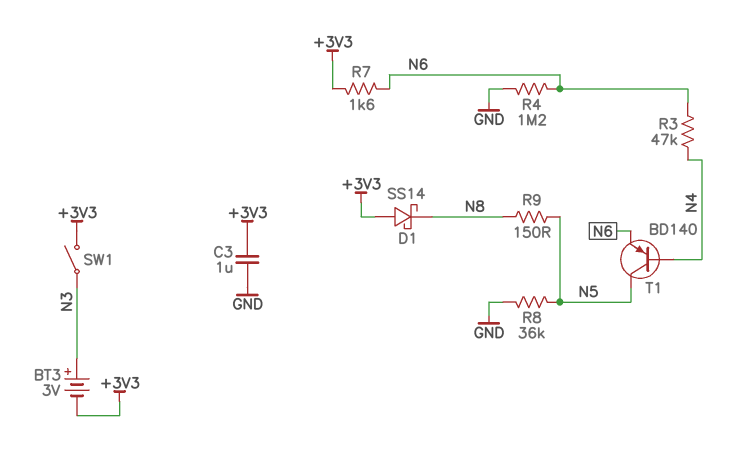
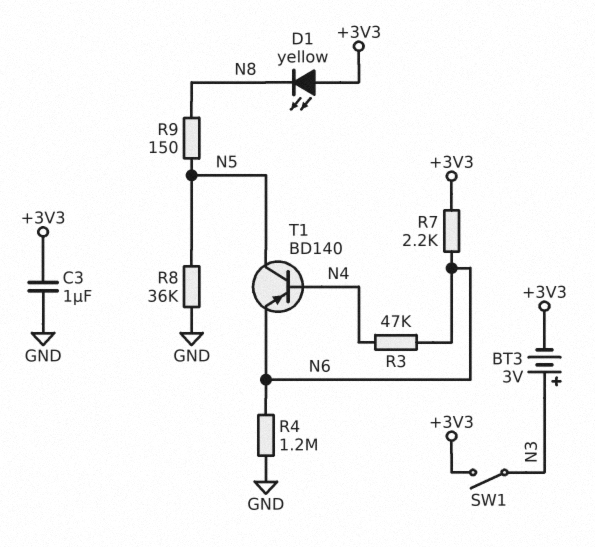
D1: schottky SS14 (A +3V3, K N8) -> LED yellow (A +3V3, K N8)
R7: 1.6k (+3V3, N6) -> 2.2k (+3V3, N6)

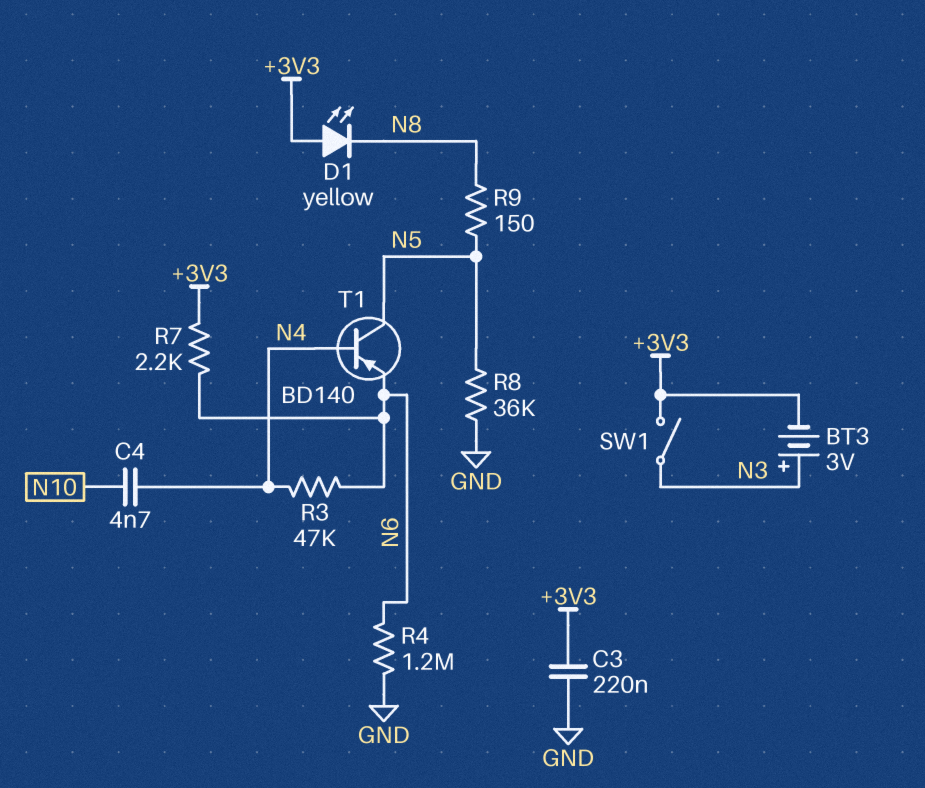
C3: 1uF (+3V3, GND) -> 220nF (+3V3, GND)
C4: none -> 4.7nF (N4, N10)

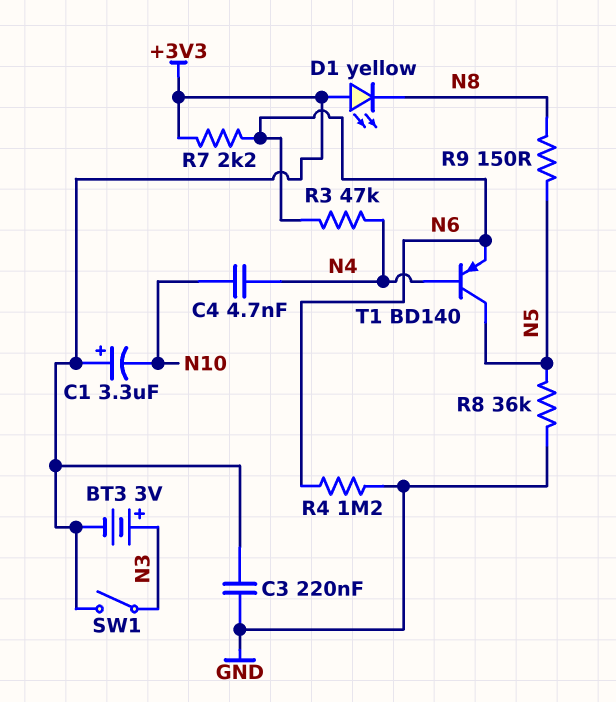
C1: none -> 3.3uF (plus +3V3, minus N10)

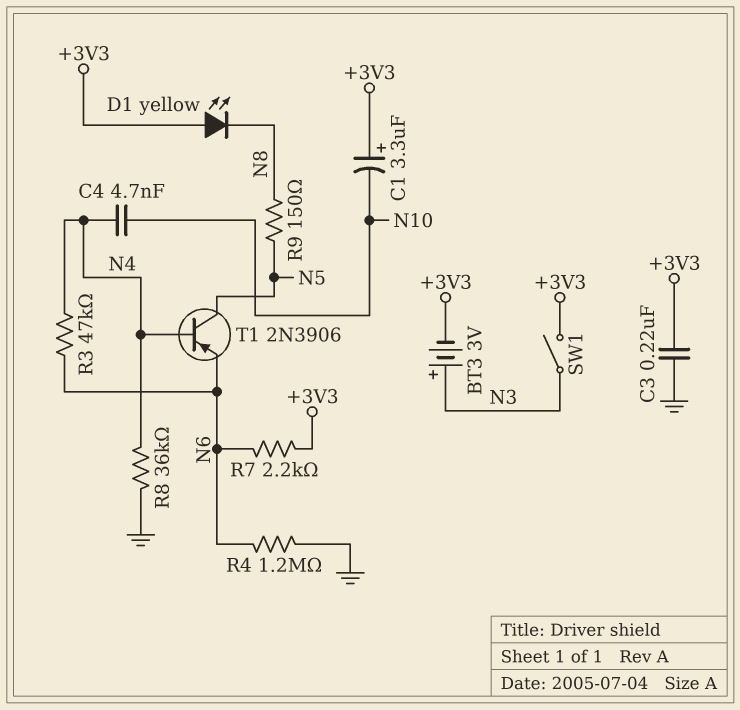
R8: 36k (GND, N5) -> 36k (GND, N4)
T1: PNP BD140 (B N4, C N5, E N6) -> PNP 2N3906 (B N4, C N5, E N6)

